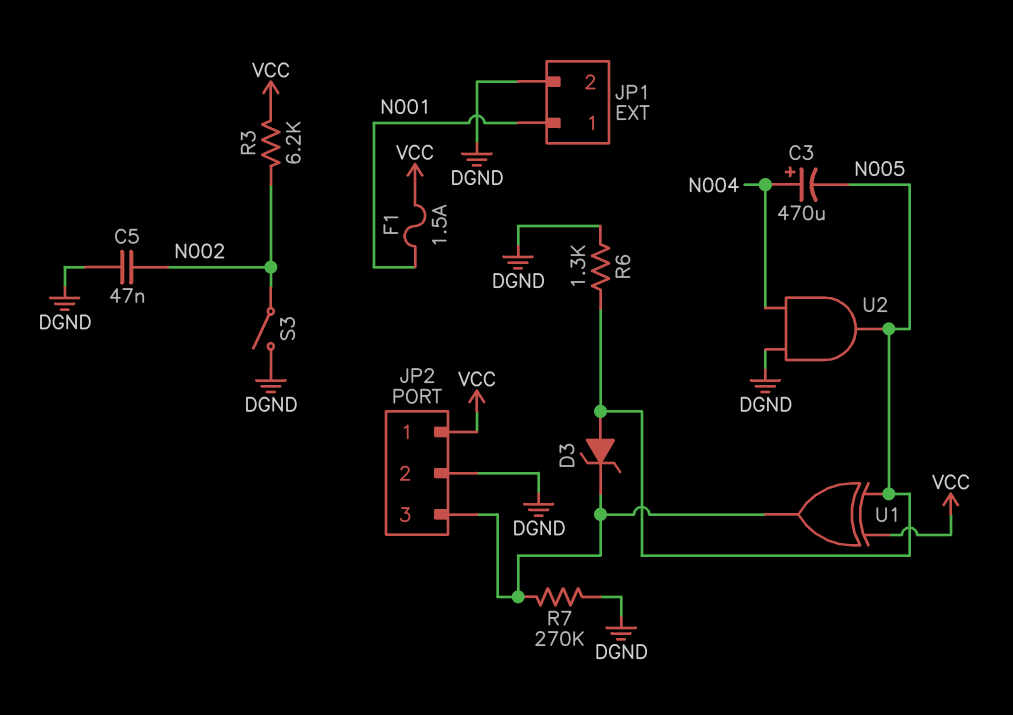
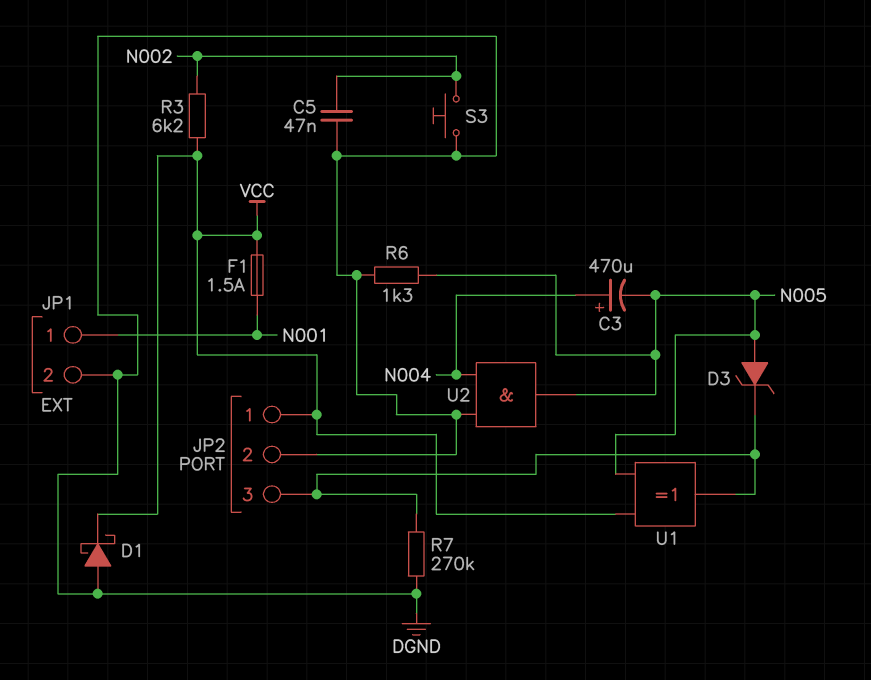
D1: none -> schottky (A DGND, K VCC)
S3: switch (DGND, N002) -> button (DGND, N002)

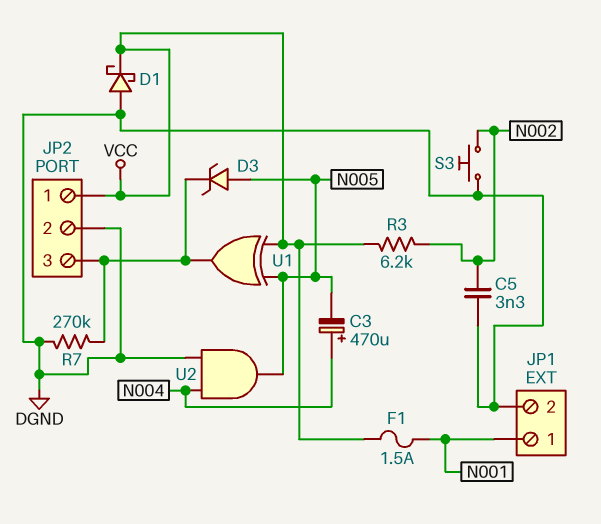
C5: 47nF (DGND, N002) -> 3.3nF (DGND, N002)
R6: 1.3k (DGND, N005) -> none

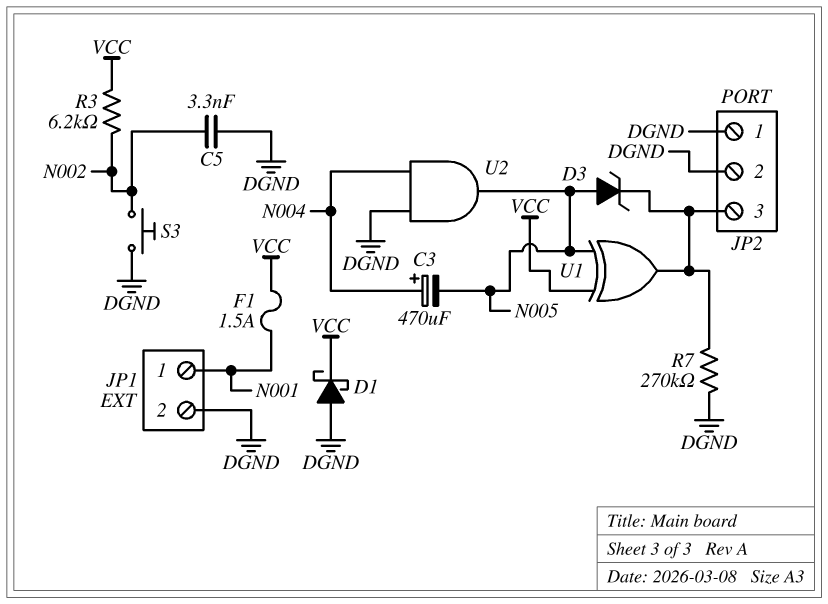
JP2 pin 1: VCC -> DGND

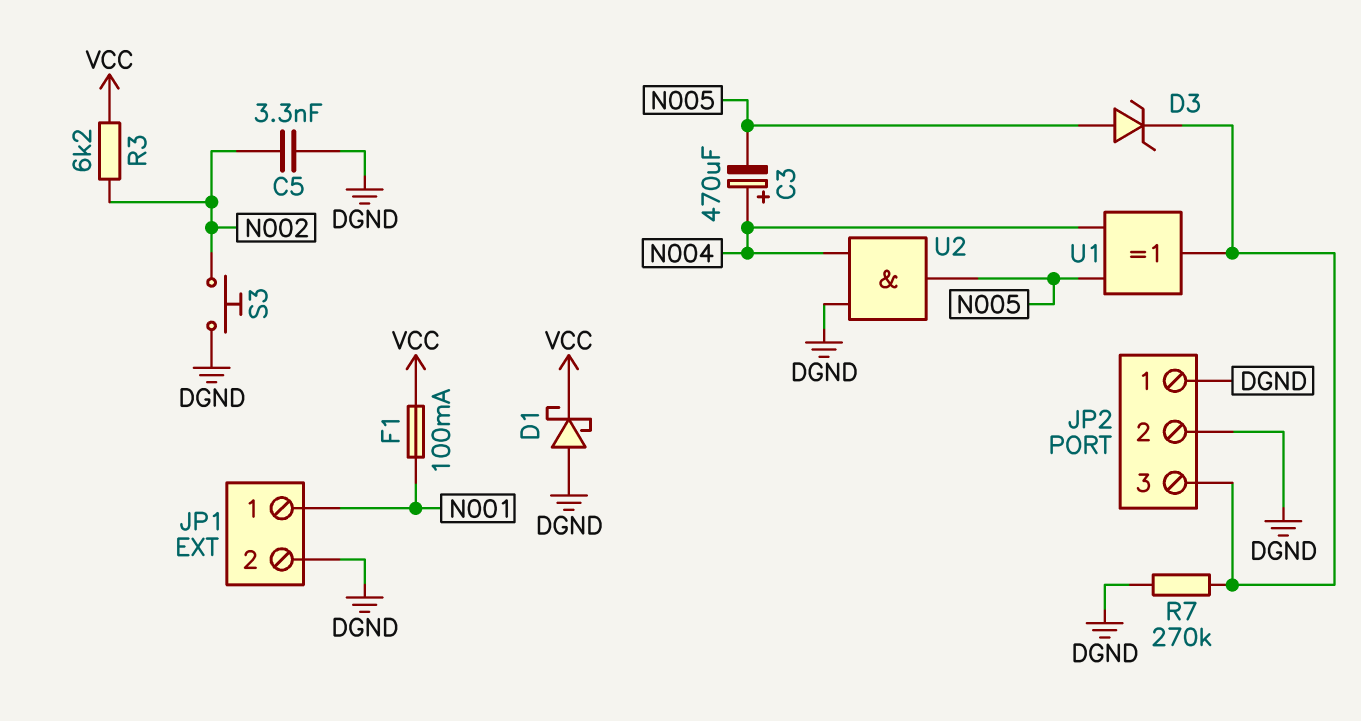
F1: 1.5A (N001, VCC) -> 100mA (N001, VCC)
U1: XOR (in N005, in VCC, out JP2/3) -> XOR (in N004, in N005, out JP2/3)

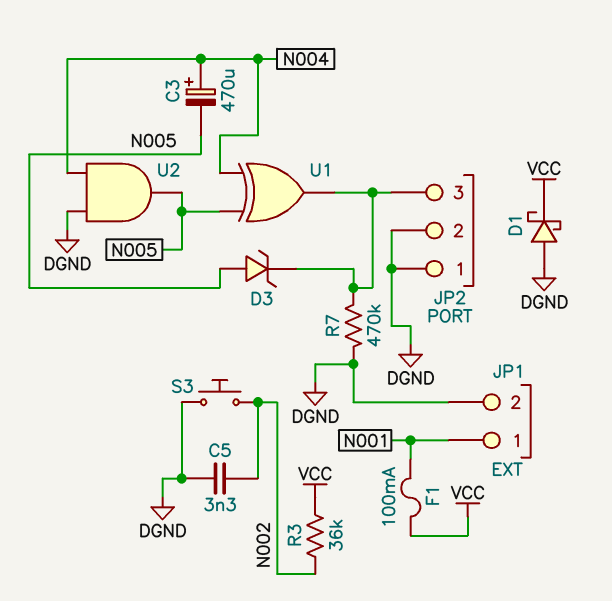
R3: 6.2k (N002, VCC) -> 36k (N002, VCC)
R7: 270k (DGND, JP2/3) -> 470k (DGND, JP2/3)

